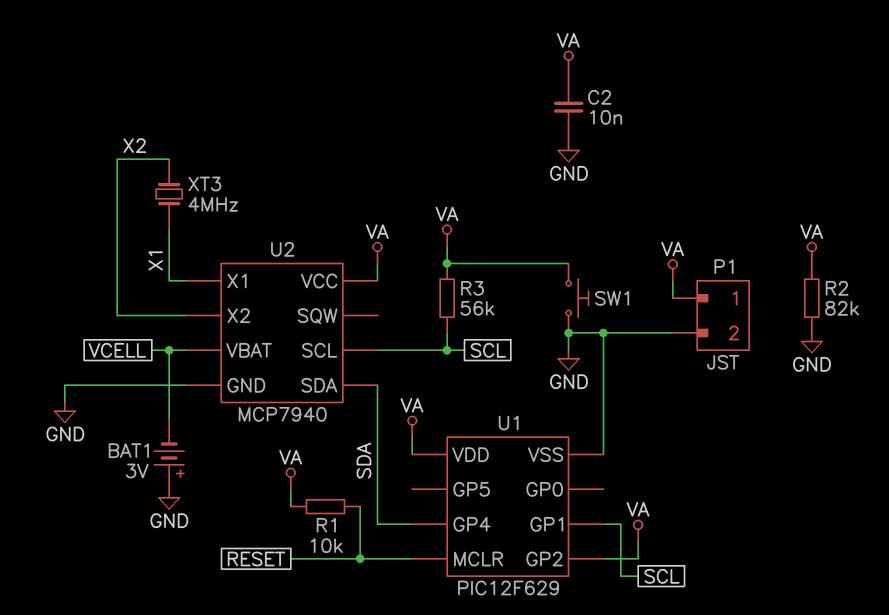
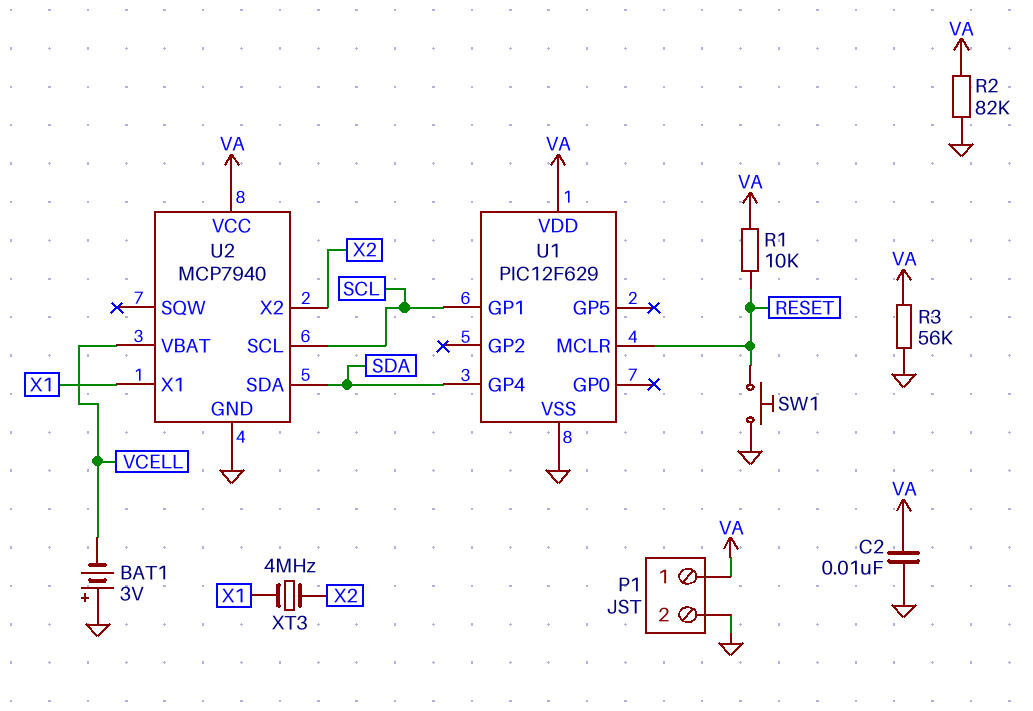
R3: 56k (SCL, VA) -> 56k (GND, VA)
SW1: button (GND, VA) -> button (GND, RESET)
U1 pin GP2: VA -> none

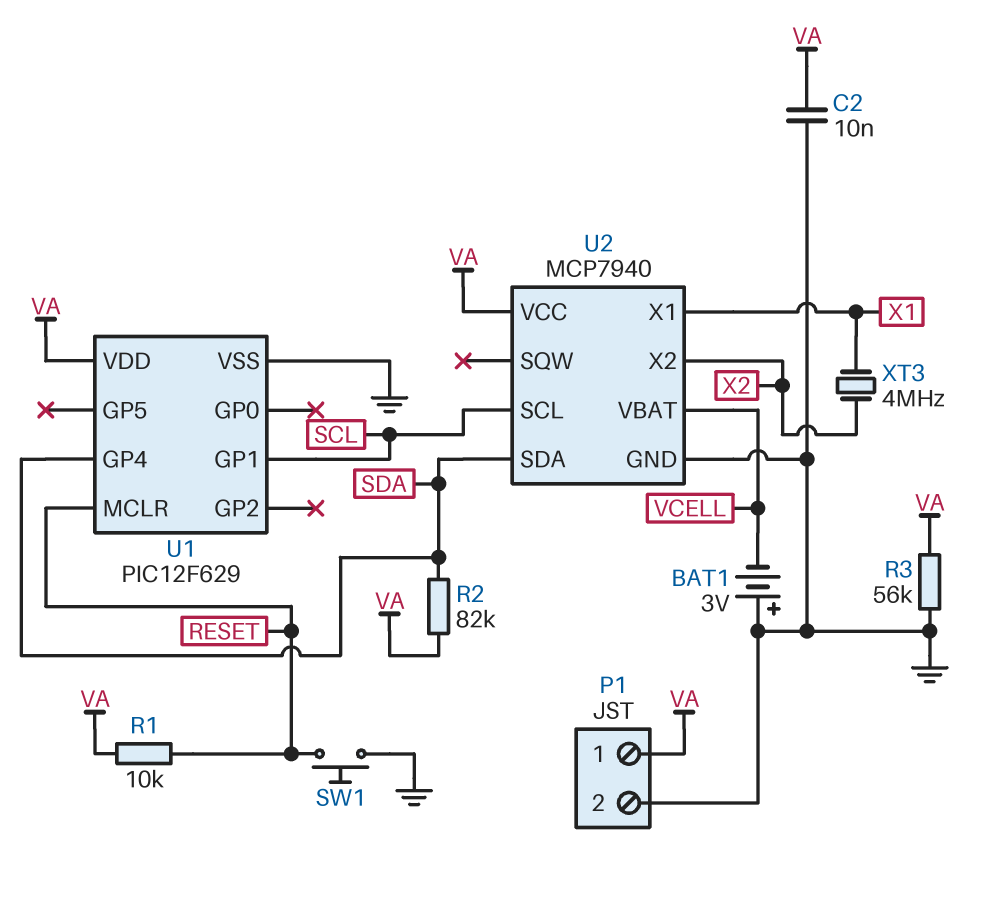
R2: 82k (GND, VA) -> 82k (SDA, VA)

